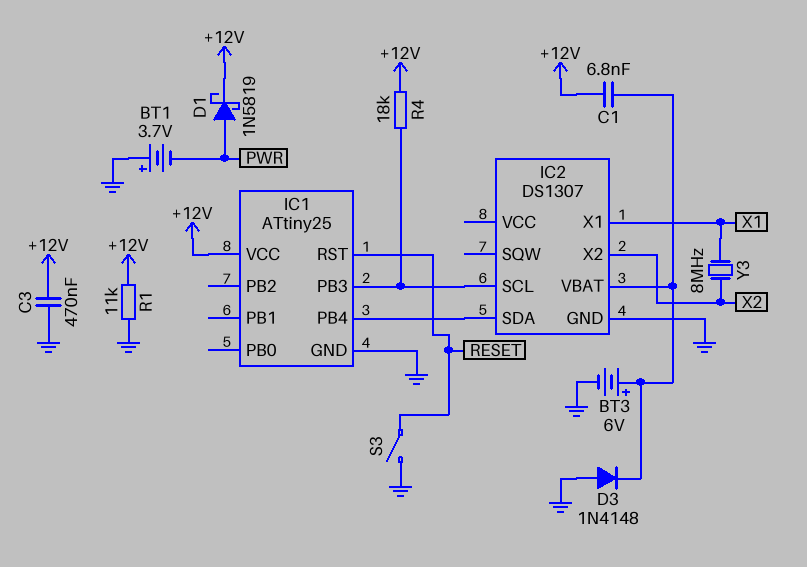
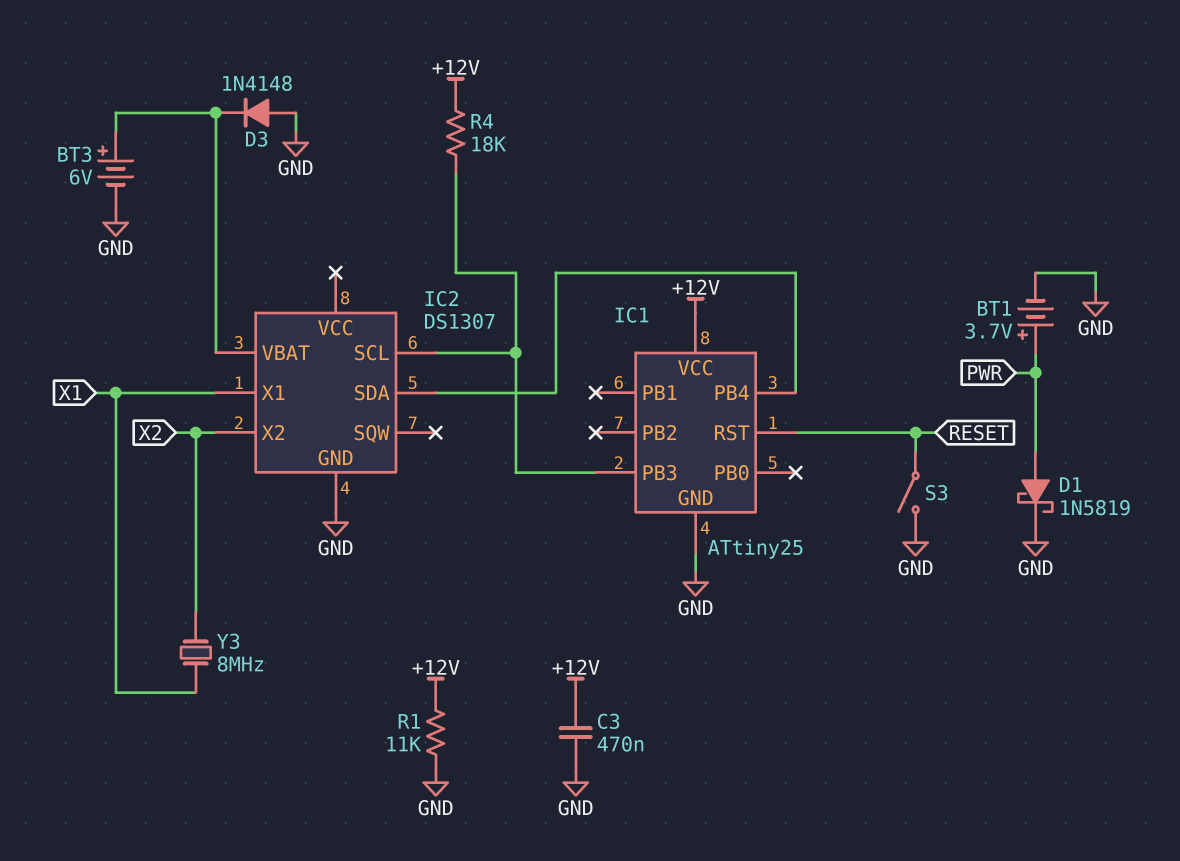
BT1: 3.7V (plus GND, minus PWR) -> 3.7V (plus PWR, minus GND)
C1: 6.8nF (+12V, IC2/VBAT) -> none
D1: schottky 1N5819 (A PWR, K +12V) -> schottky 1N5819 (A PWR, K GND)

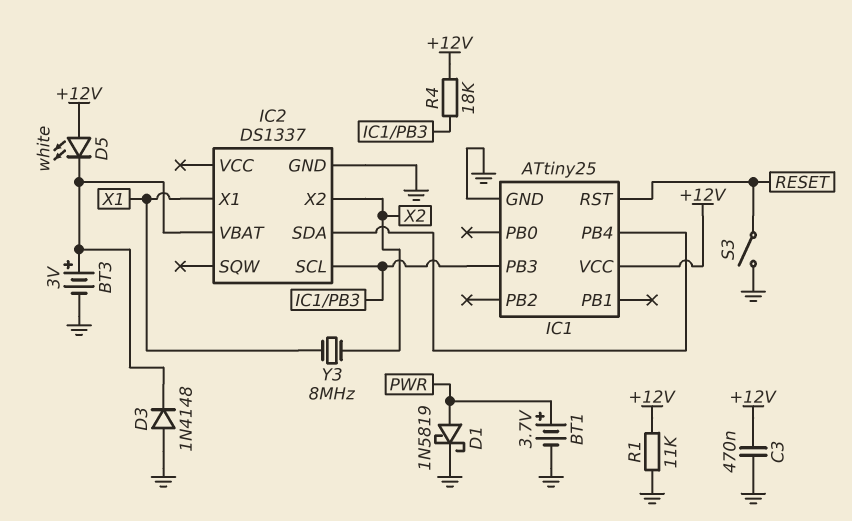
BT3: 6V (plus IC2/VBAT, minus GND) -> 3V (plus IC2/VBAT, minus GND)
D5: none -> LED white (A +12V, K IC2/VBAT)
IC2: DS1307 -> DS1337

